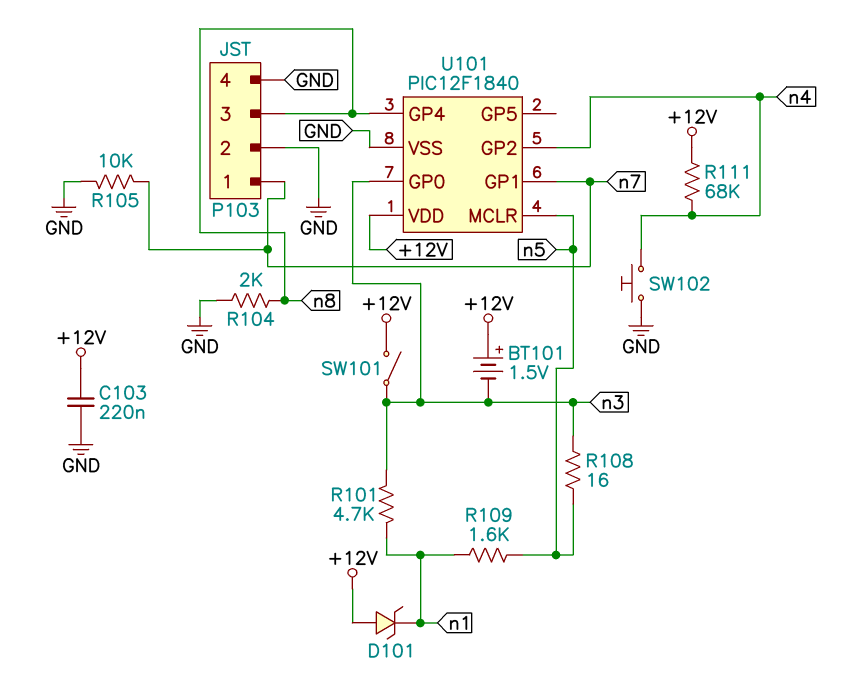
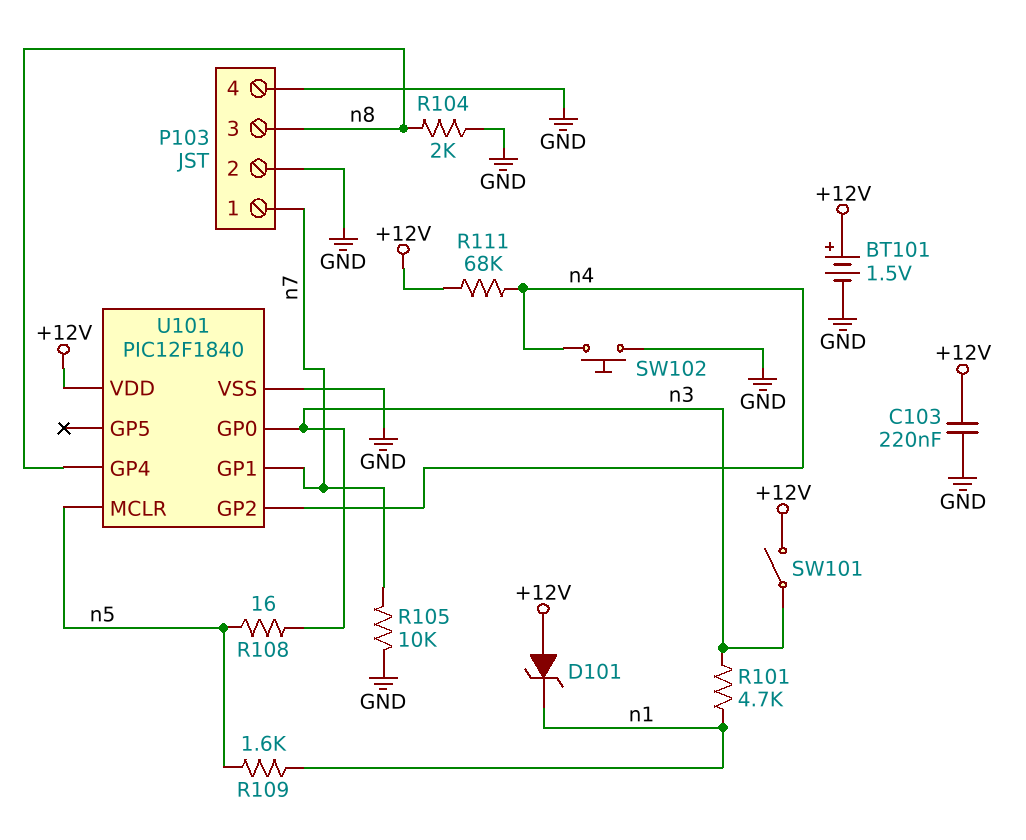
BT101: 1.5V (plus +12V, minus n3) -> 1.5V (plus +12V, minus GND)

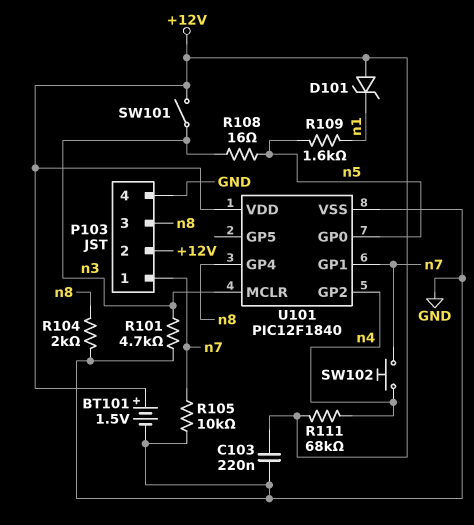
P103 pin 2: GND -> +12V
R101: 4.7k (n1, n3) -> 4.7k (GND, n3)
SW102: button (GND, n4) -> button (n4, n7)
U101 pin GP0: n3 -> n5
U101 pin MCLR: n5 -> n3

